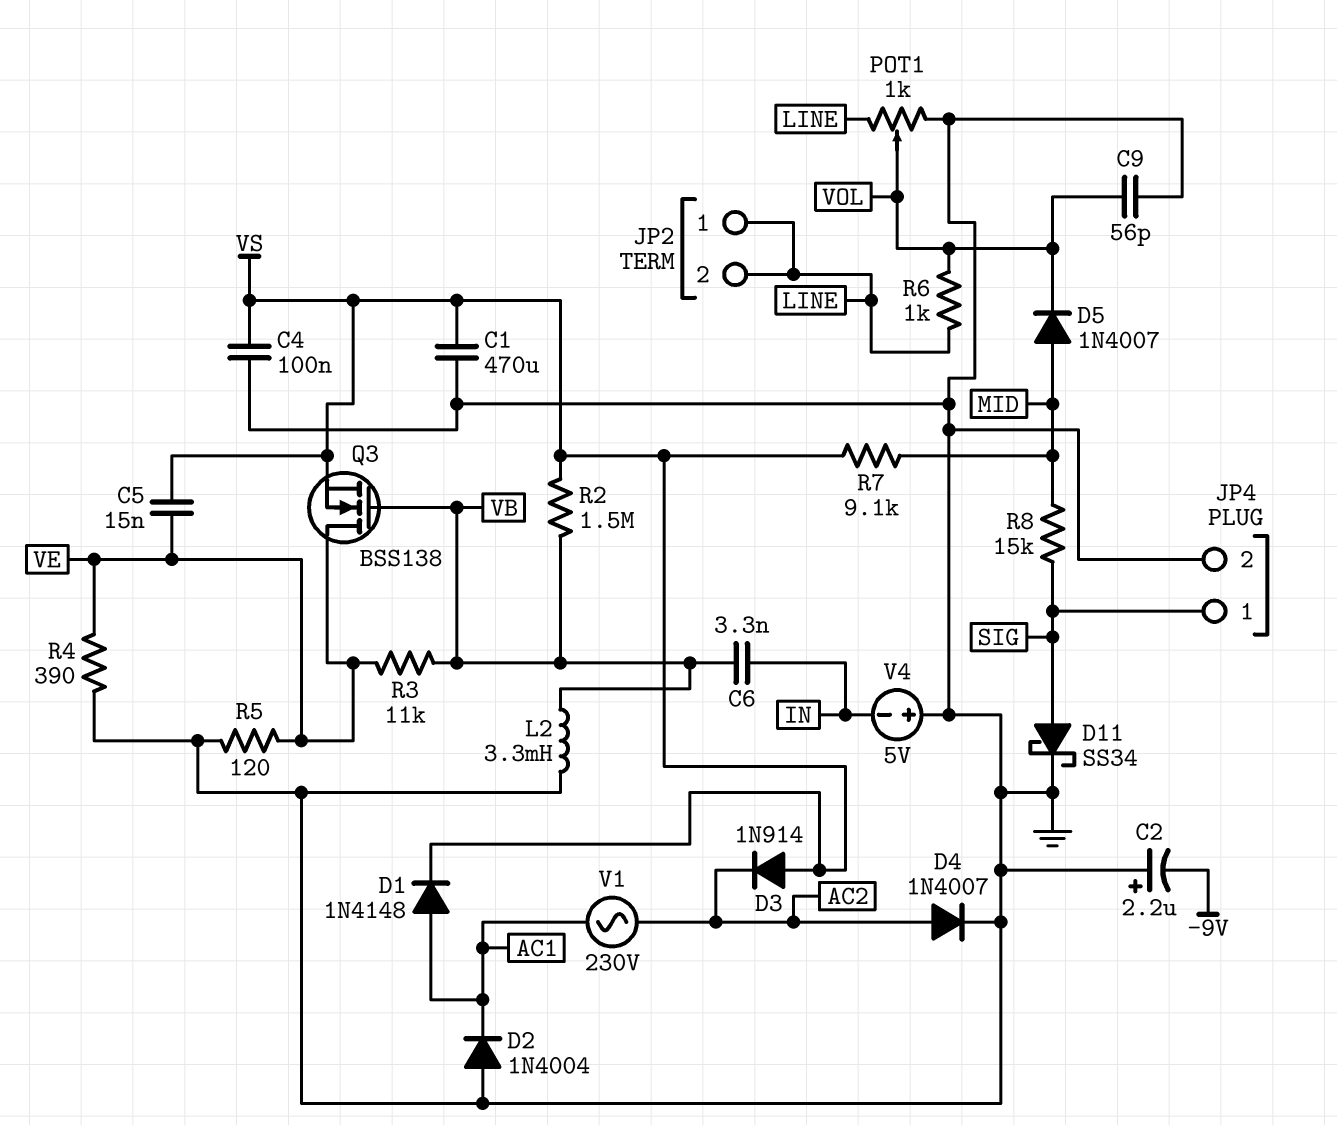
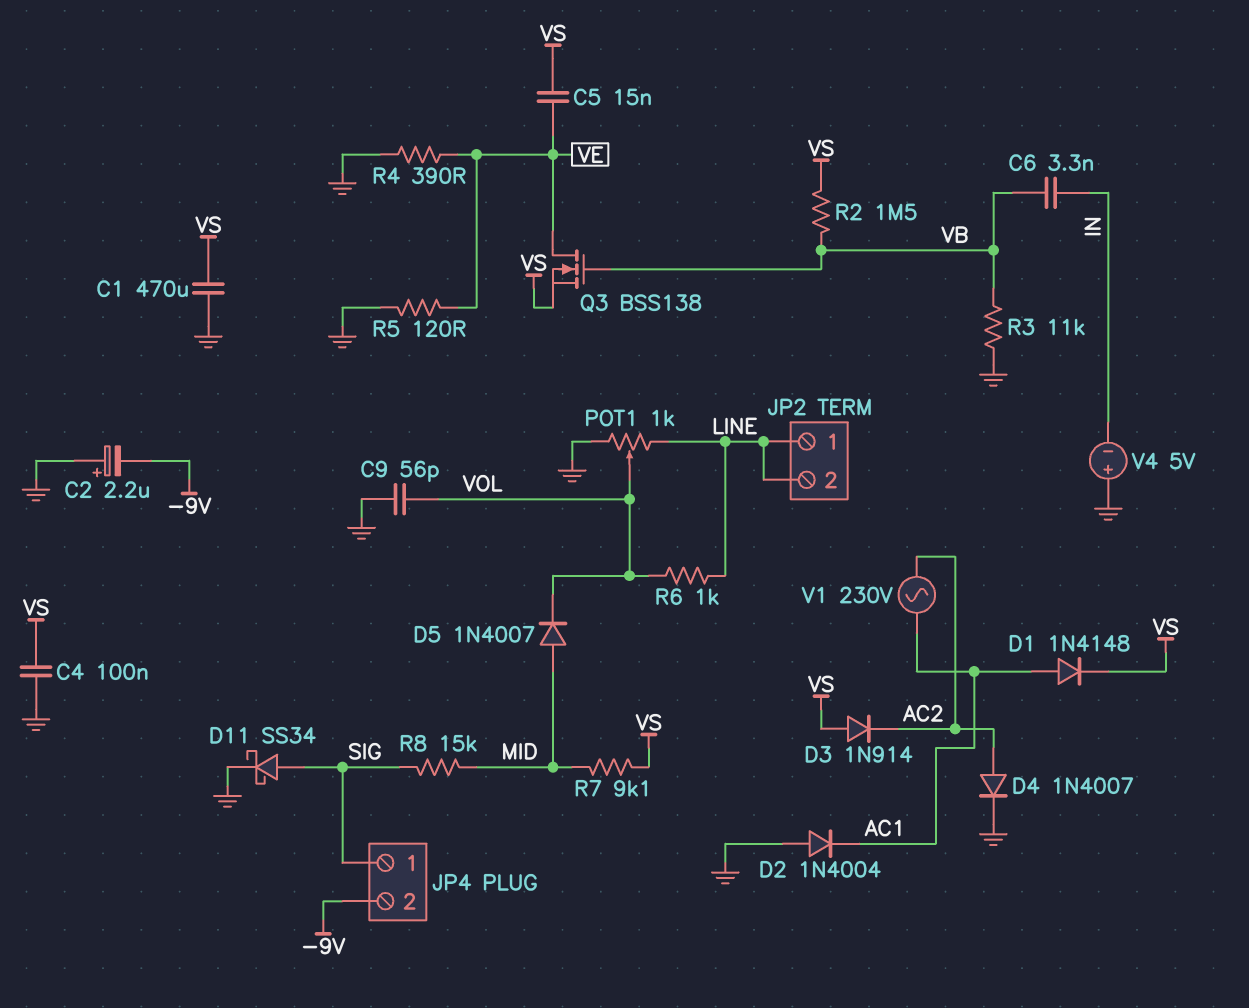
JP4 pin 2: GND -> -9V
L2: 3.3mH (GND, VB) -> none
R3: 11k (VB, VE) -> 11k (GND, VB)

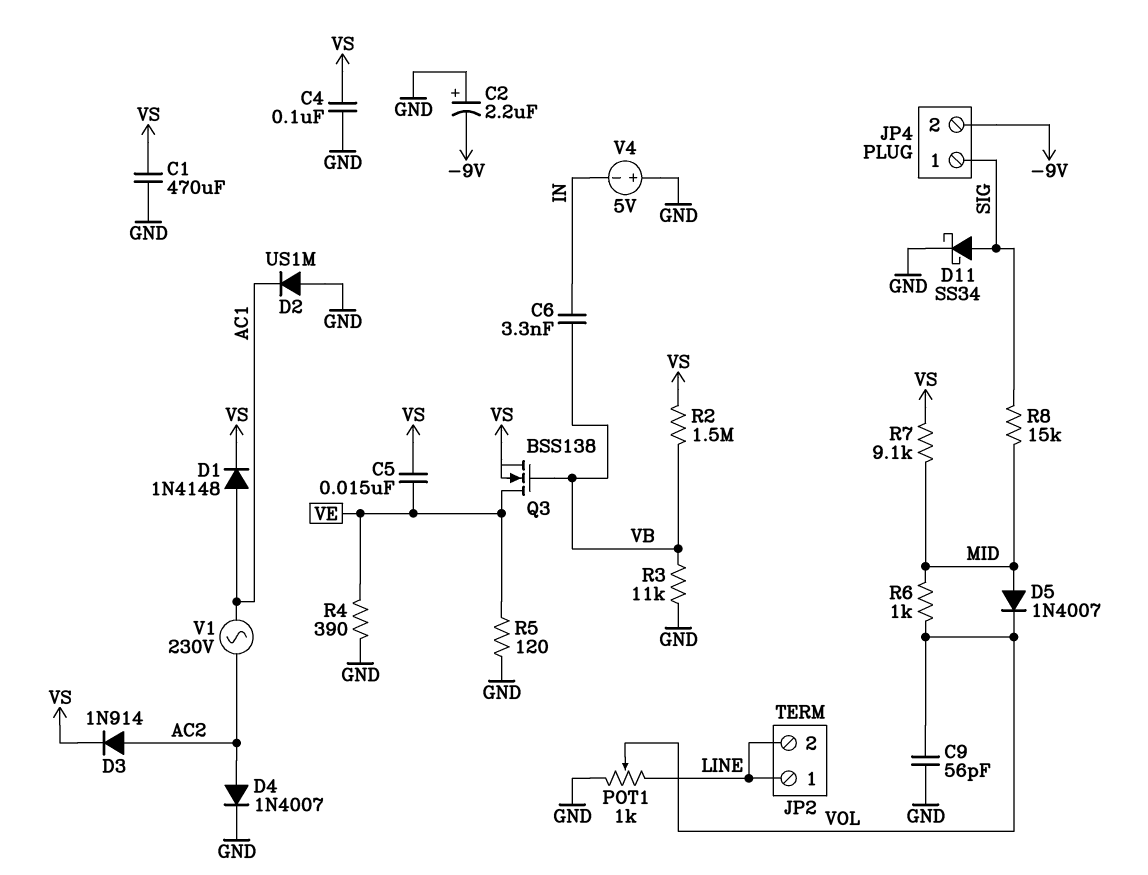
D2: diode 1N4004 (A GND, K AC1) -> diode US1M (A GND, K AC1)
D3: diode 1N914 (A VS, K AC2) -> diode 1N914 (A AC2, K VS)
R6: 1k (LINE, VOL) -> 1k (MID, VOL)

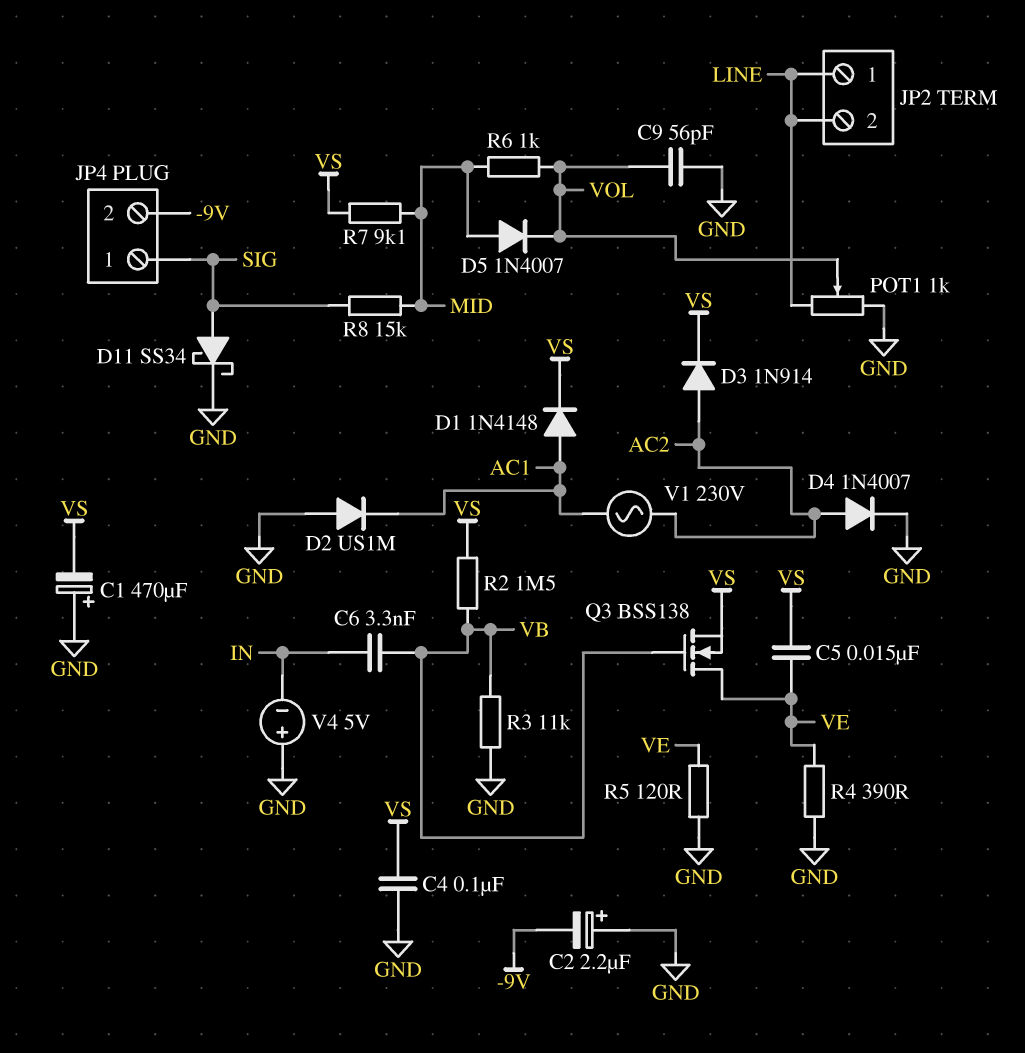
C1: 470uF (GND, VS) -> 470uF (plus GND, minus VS)

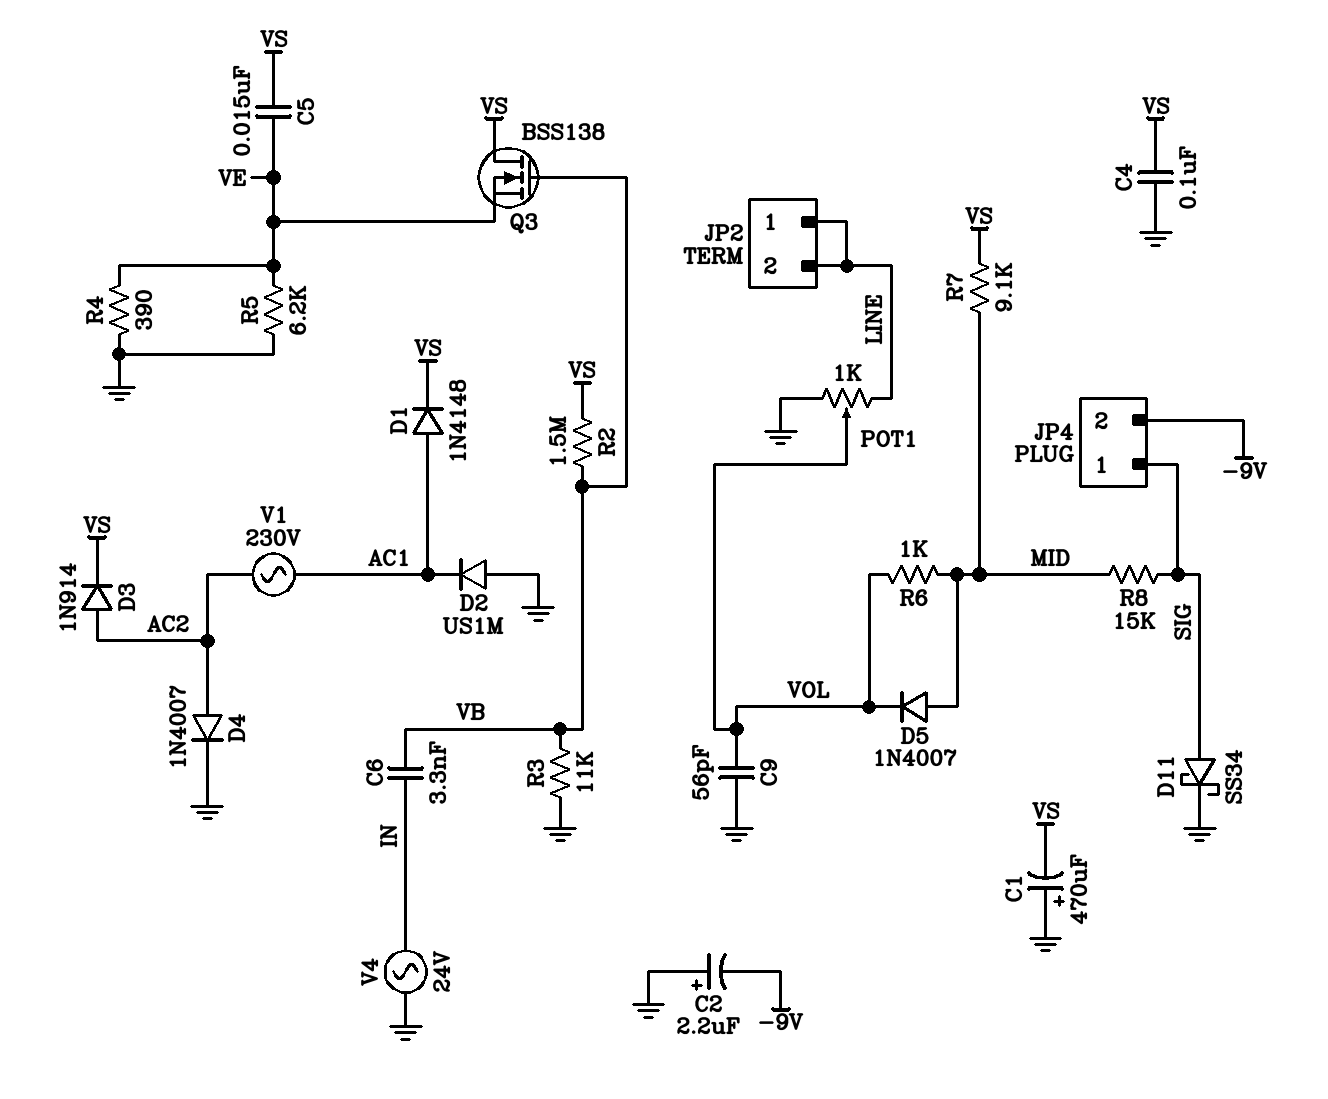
Q3: NMOS BSS138 (G VB, D VE, S VS) -> NMOS BSS138 (G VB, D VS, S VE)
R5: 120 (GND, VE) -> 6.2k (GND, VE)
V4: 5V (plus GND, minus IN) -> AC 24V (GND, IN)

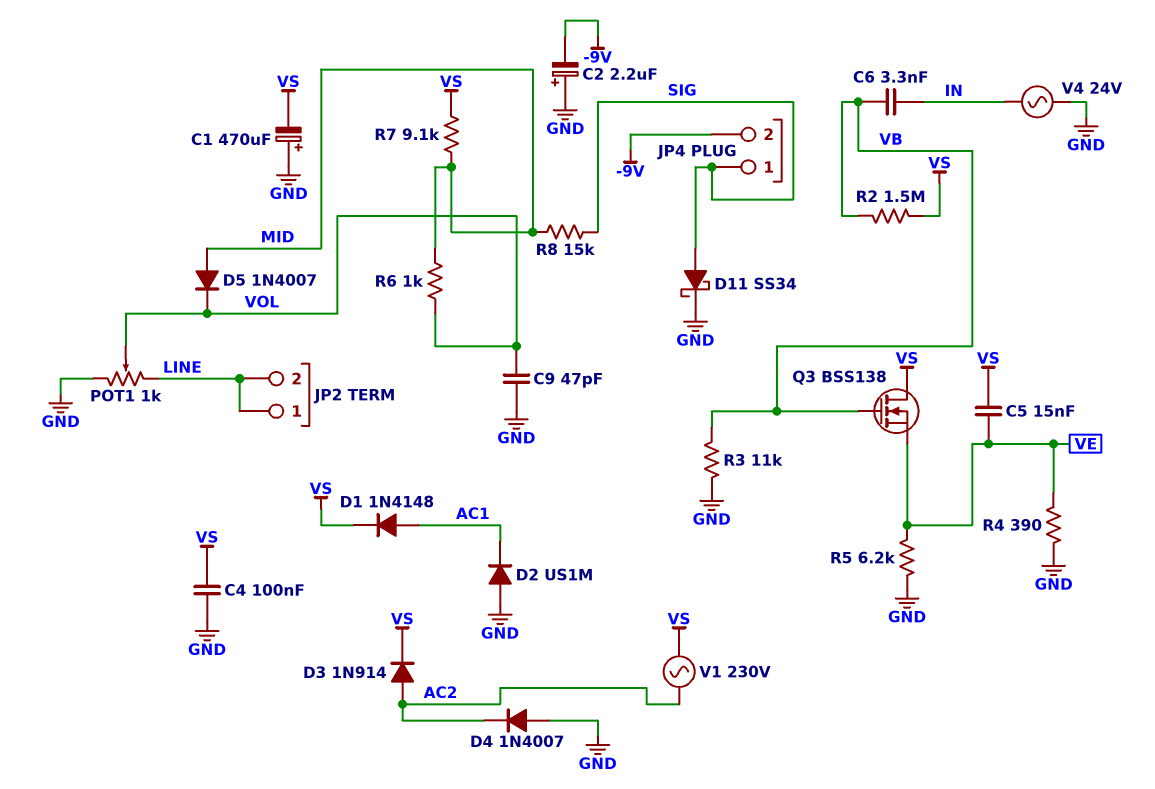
C9: 56pF (GND, VOL) -> 47pF (GND, VOL)
D4: diode 1N4007 (A AC2, K GND) -> diode 1N4007 (A GND, K AC2)
V1: AC 230V (AC1, AC2) -> AC 230V (AC2, VS)

